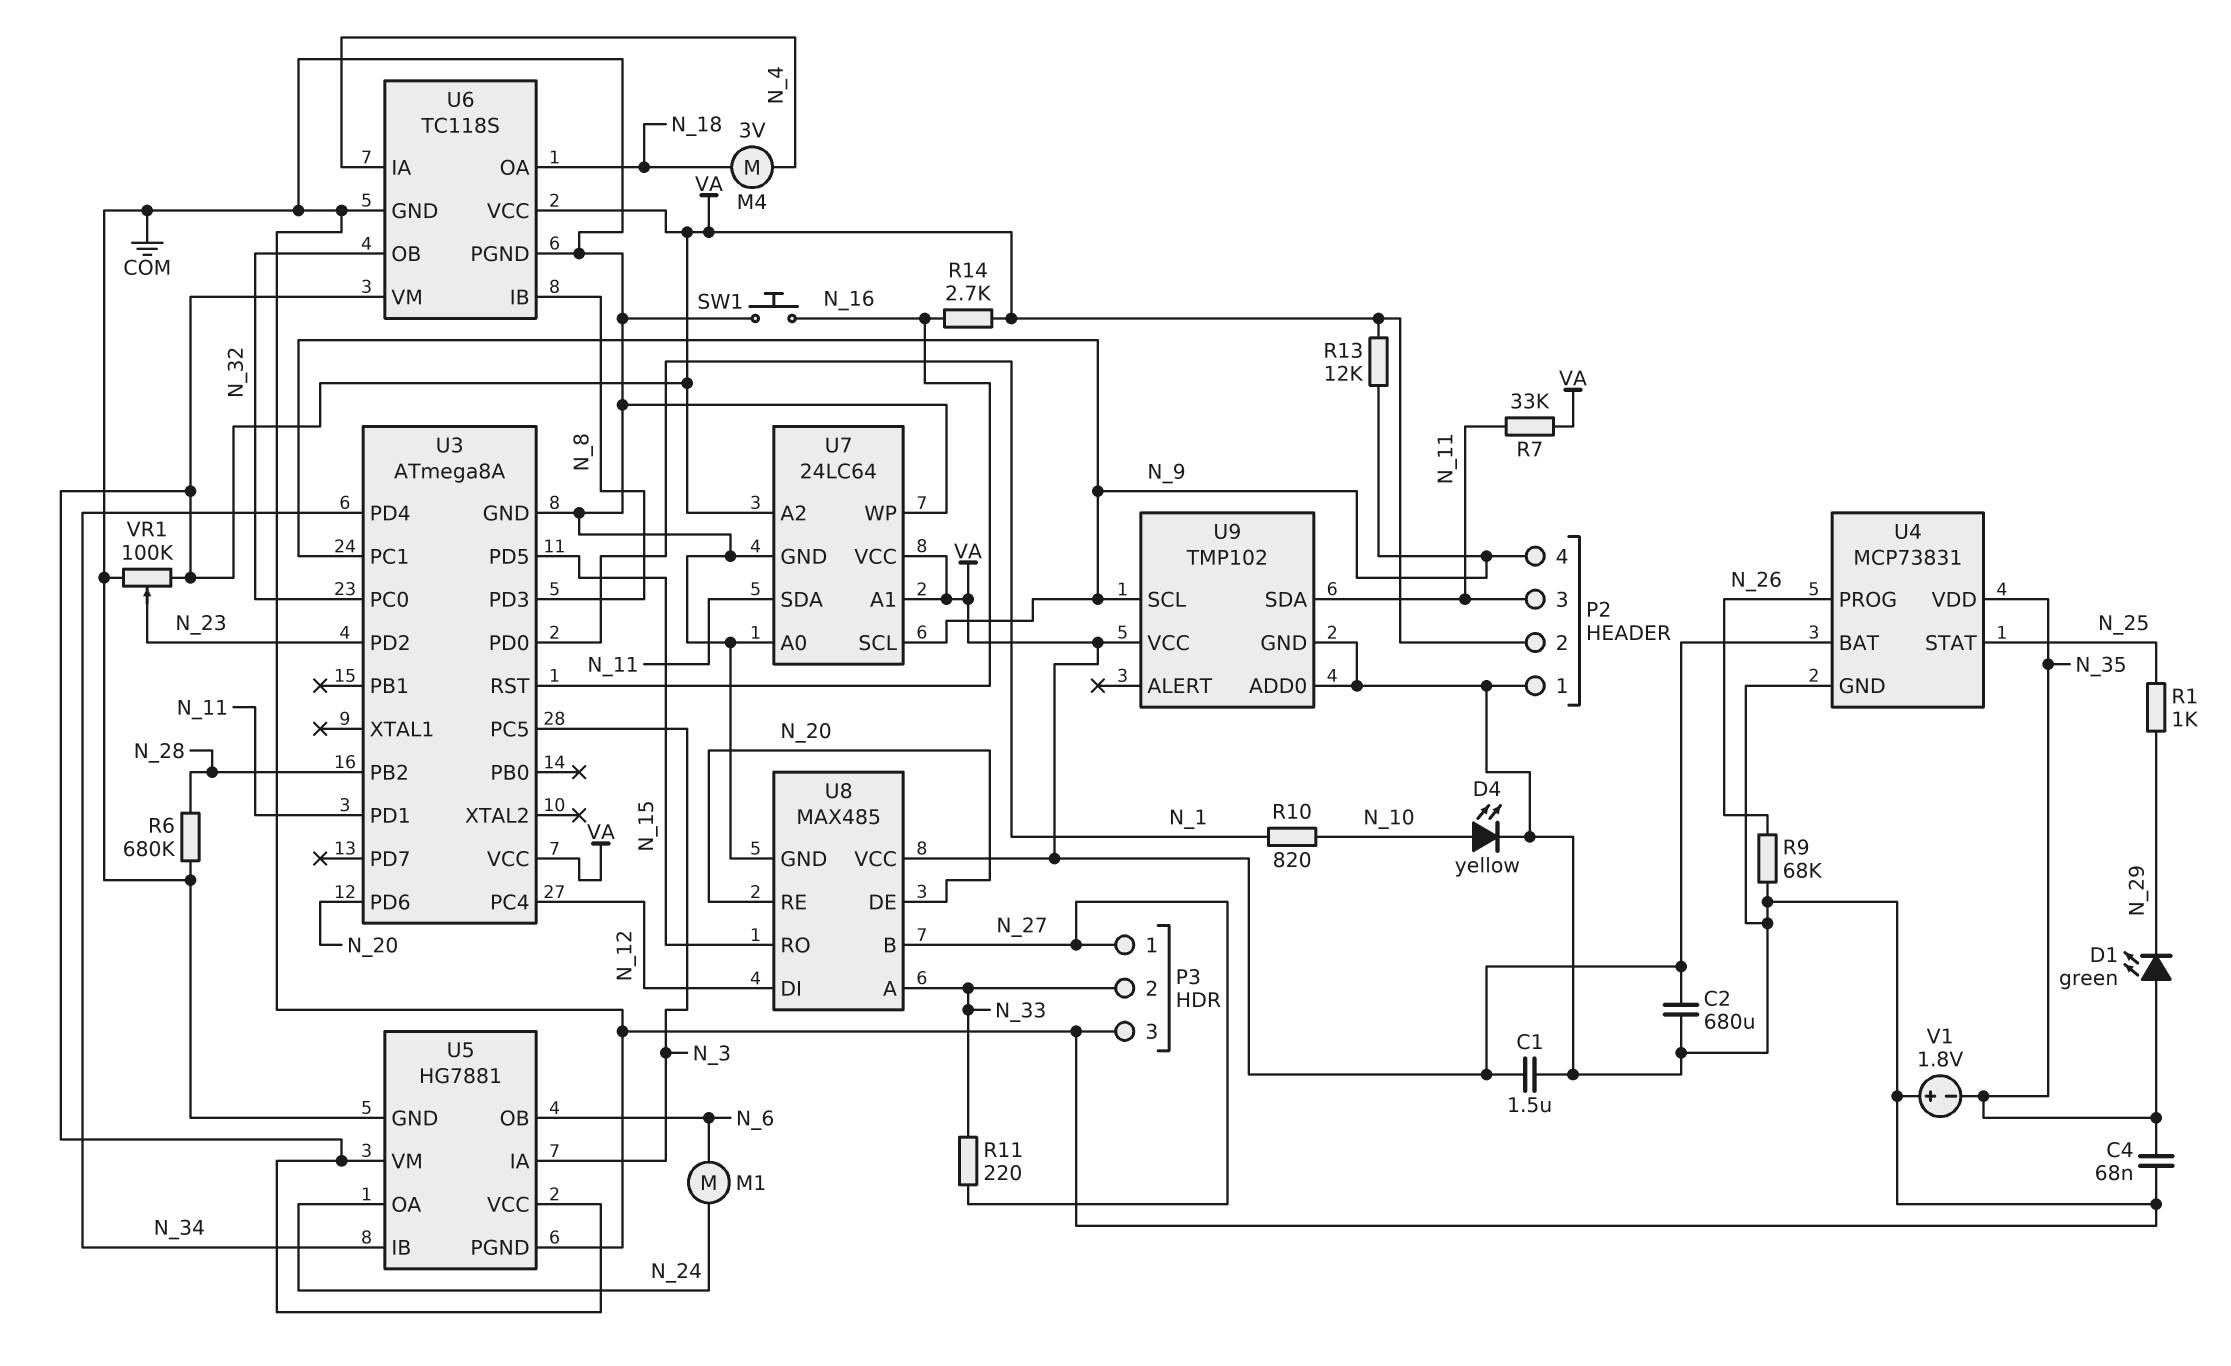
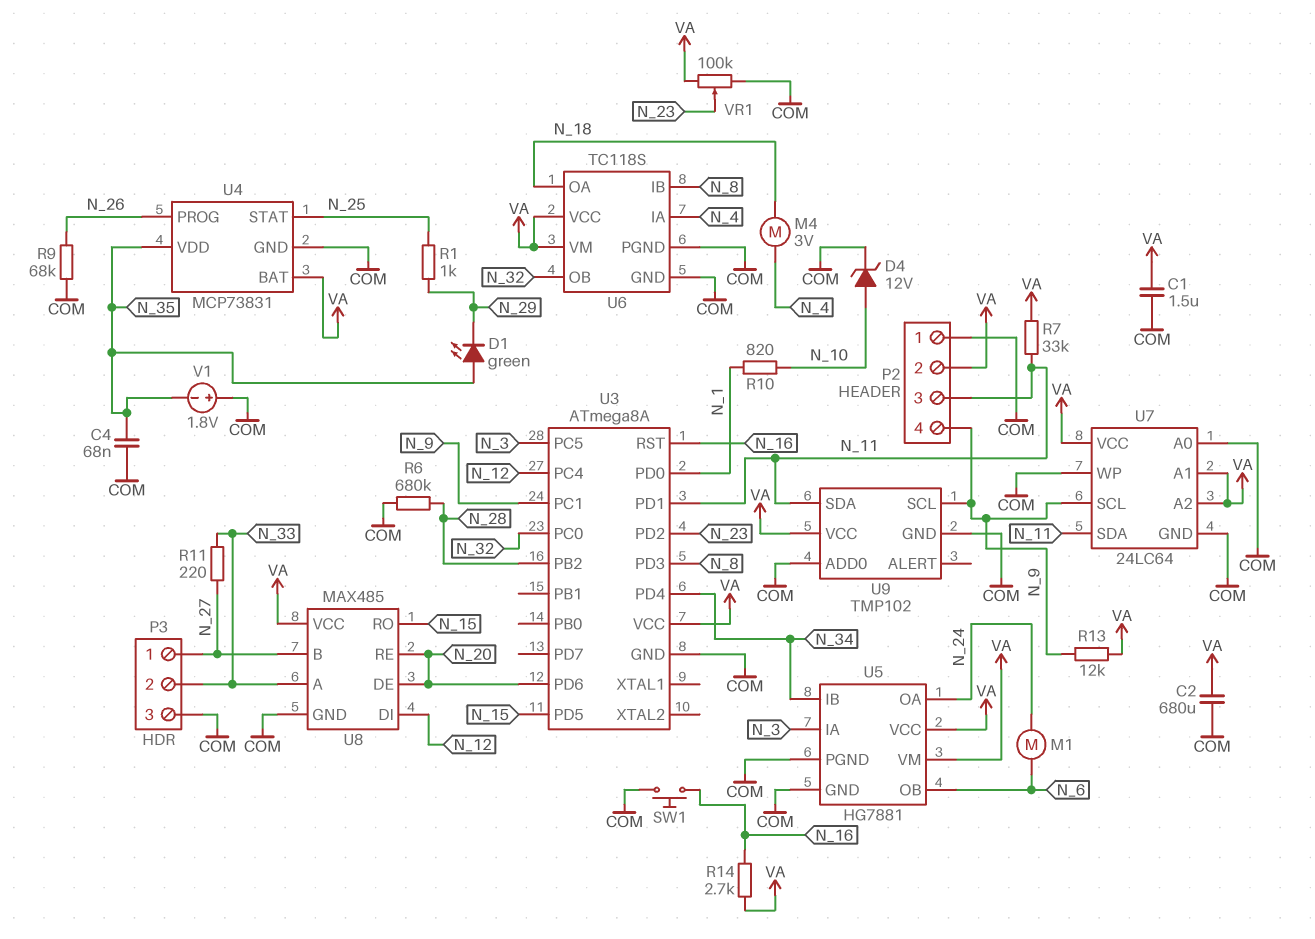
D4: LED yellow (A N_10, K COM) -> zener 12V (A N_10, K COM)

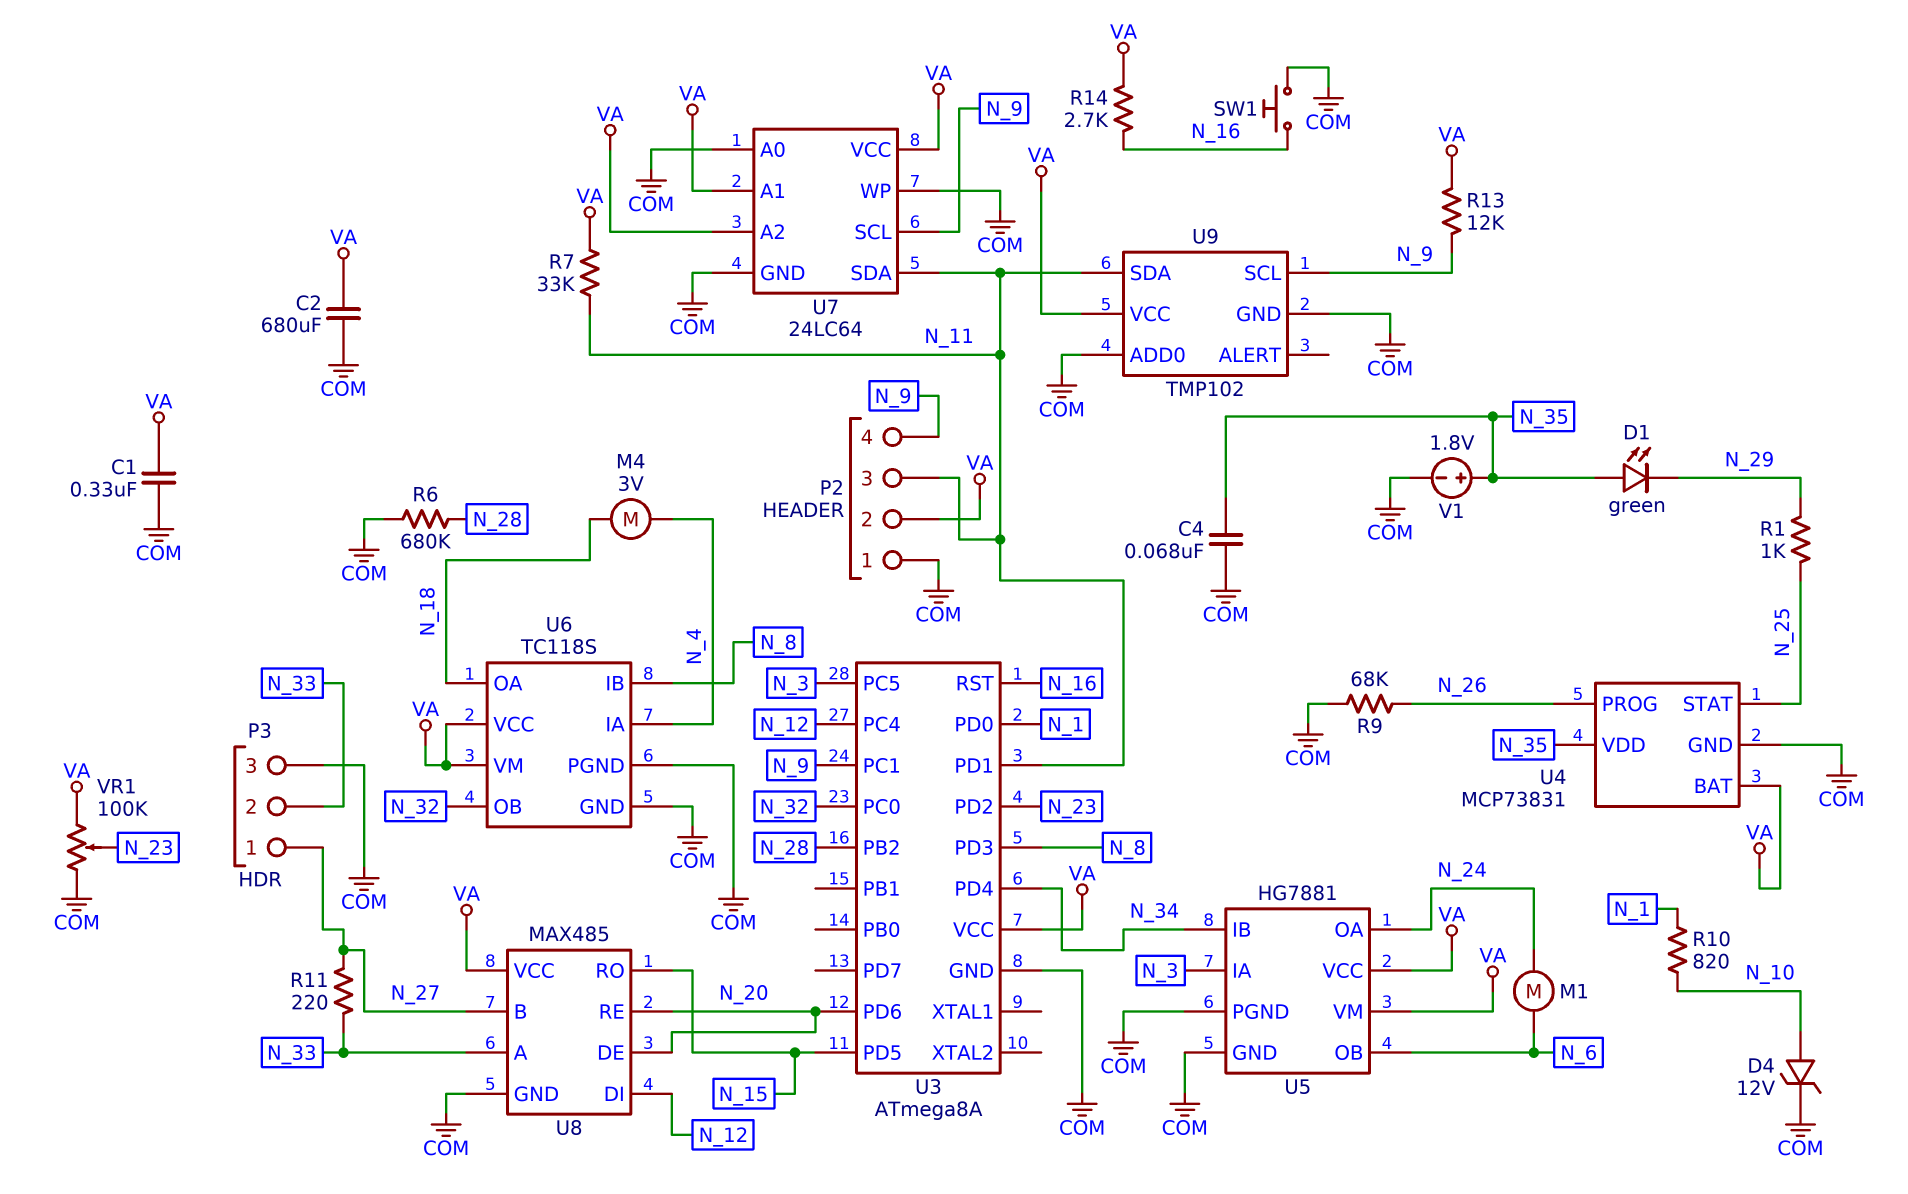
C1: 1.5uF (COM, VA) -> 330nF (COM, VA)
V1: 1.8V (plus COM, minus N_35) -> 1.8V (plus N_35, minus COM)

